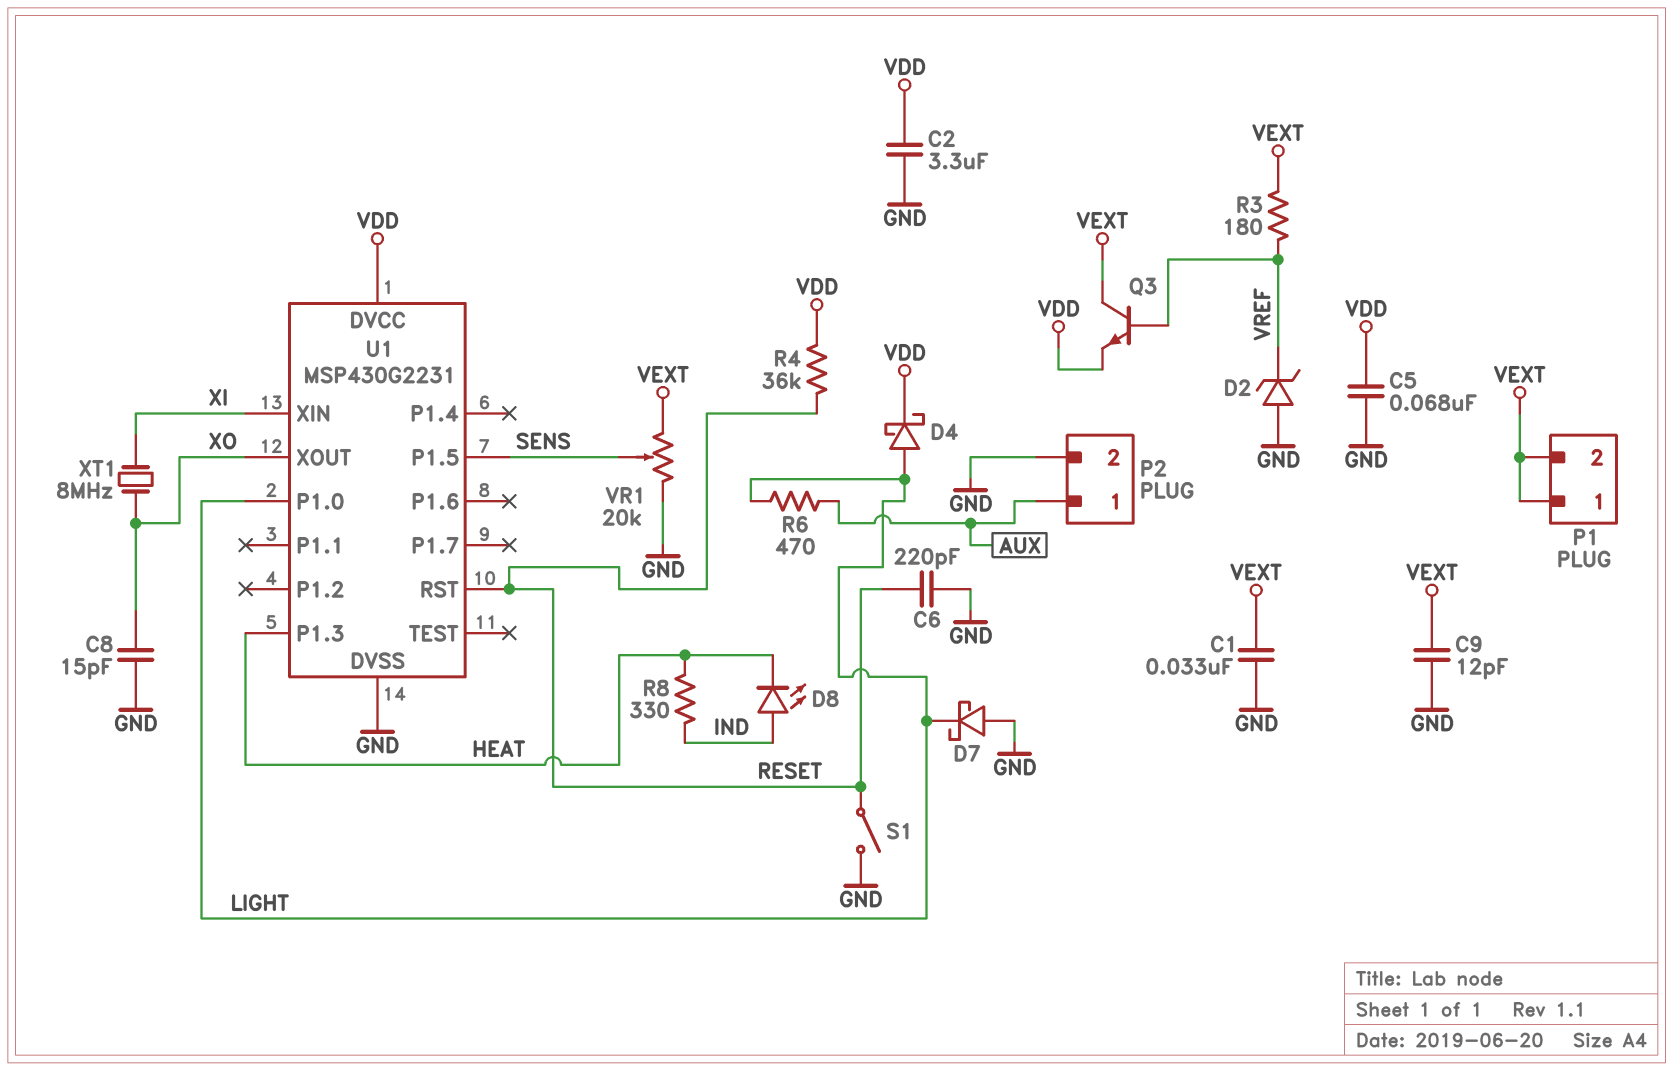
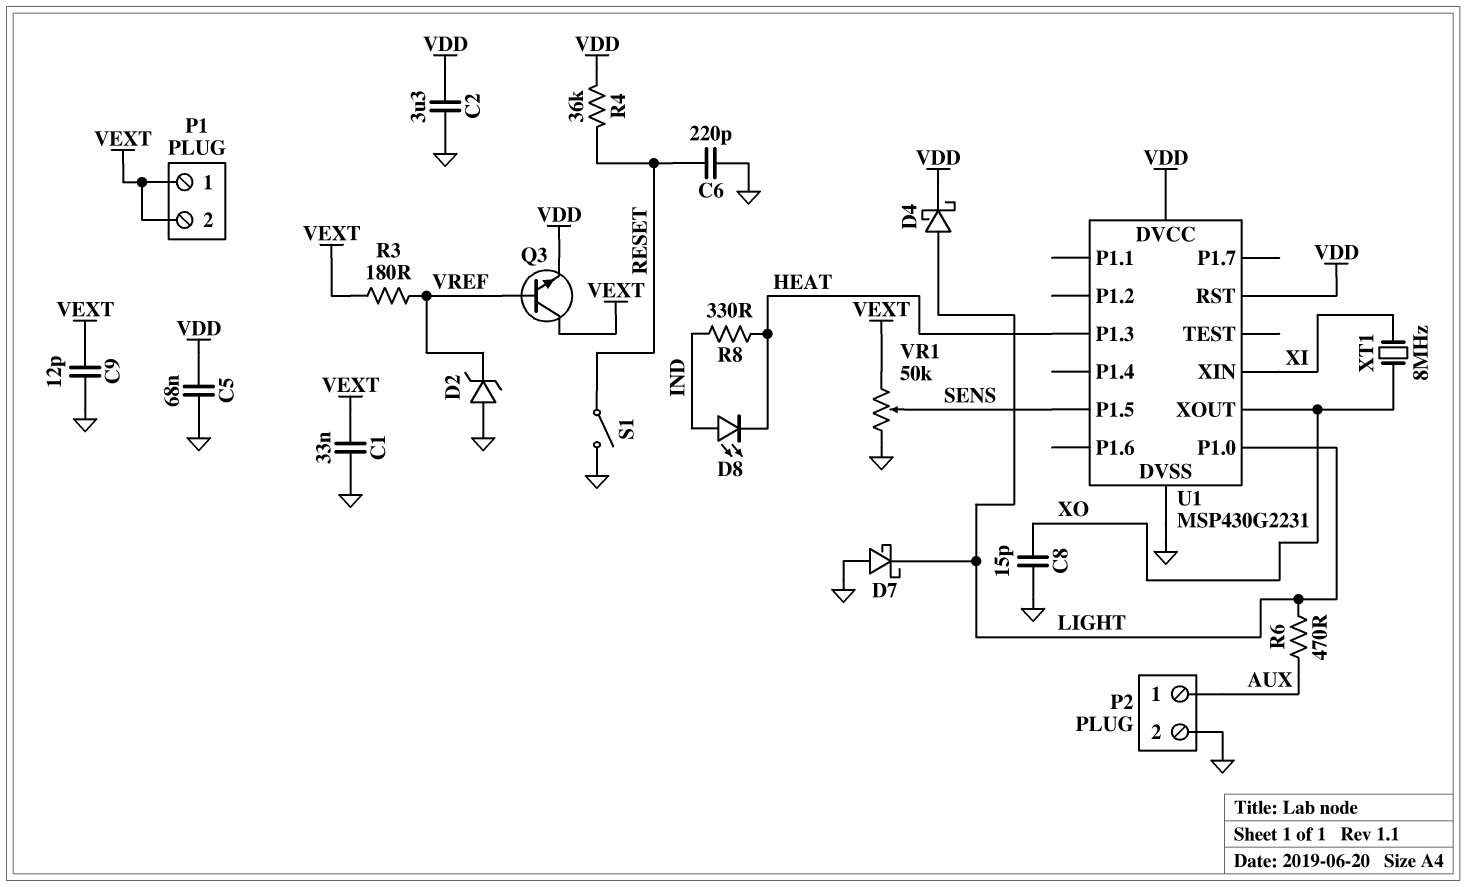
U1 pin RST: RESET -> VDD
VR1: 20k (GND, VEXT, wiper SENS) -> 50k (GND, VEXT, wiper SENS)

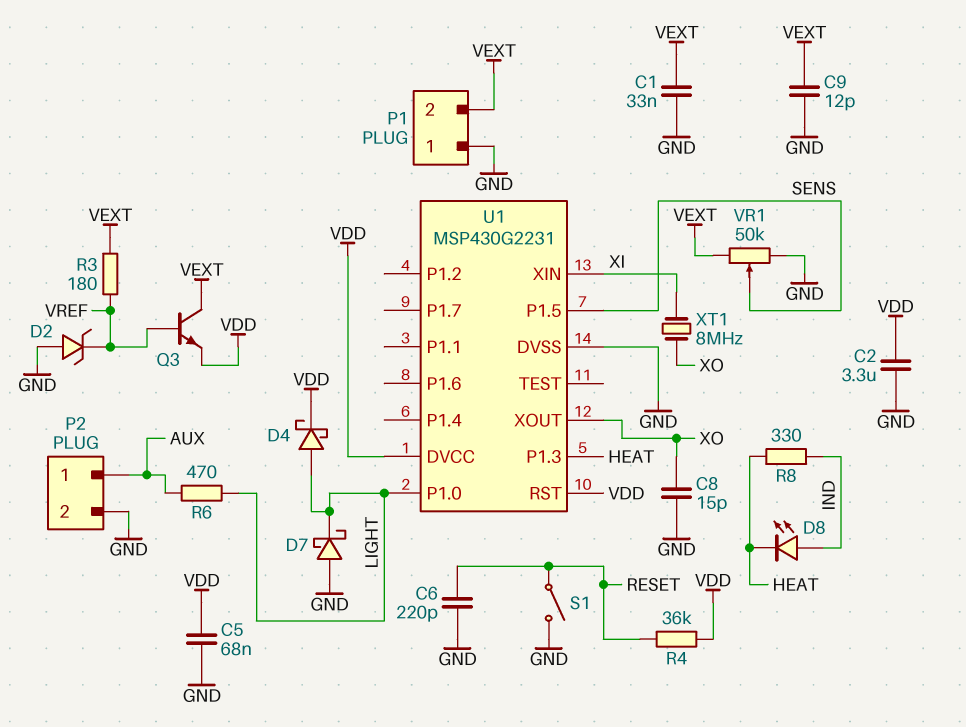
P1 pin 1: VEXT -> GND

